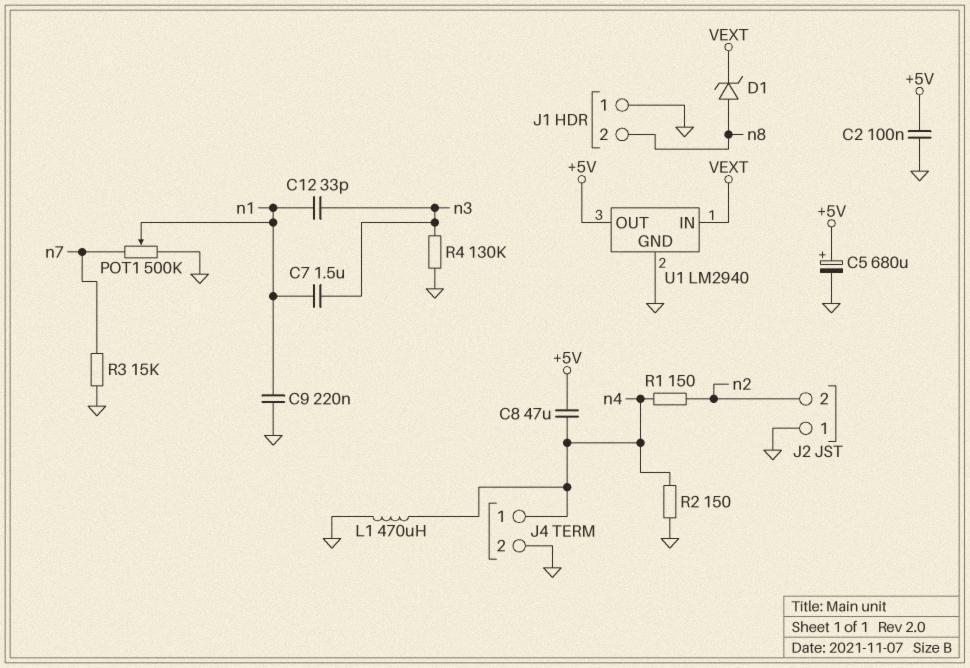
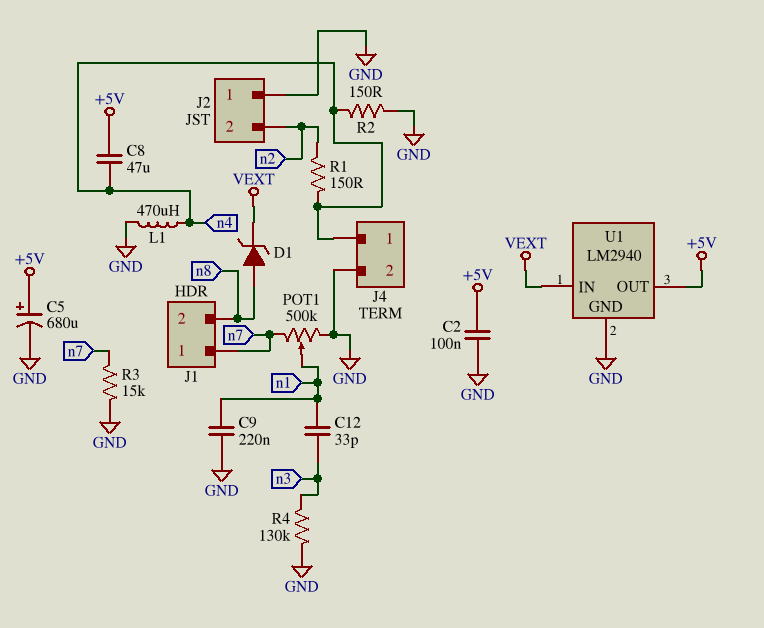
C7: 1.5uF (n1, n3) -> none
J1 pin 1: GND -> n7

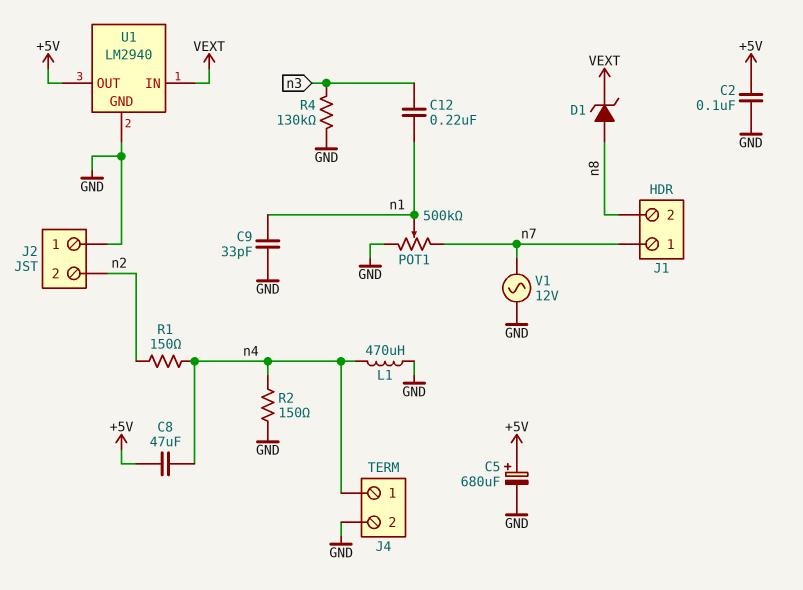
C9: 220nF (GND, n1) -> 33pF (GND, n1)
C12: 33pF (n1, n3) -> 220nF (n1, n3)
R3: 15k (GND, n7) -> none
V1: none -> AC 12V (GND, n7)

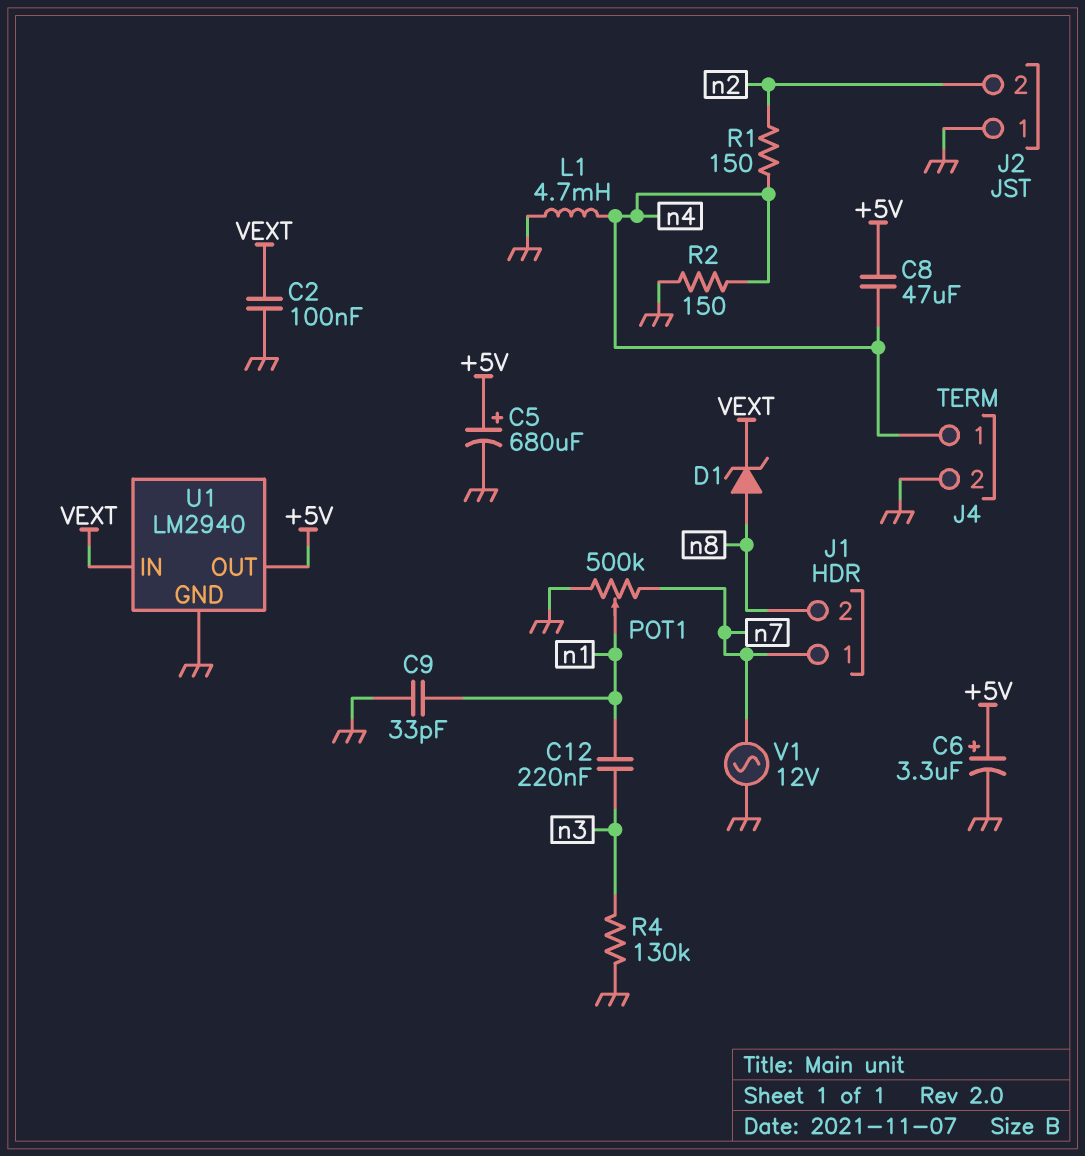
C2: 100nF (+5V, GND) -> 100nF (GND, VEXT)
C6: none -> 3.3uF (plus +5V, minus GND)
L1: 470uH (GND, n4) -> 4.7mH (GND, n4)

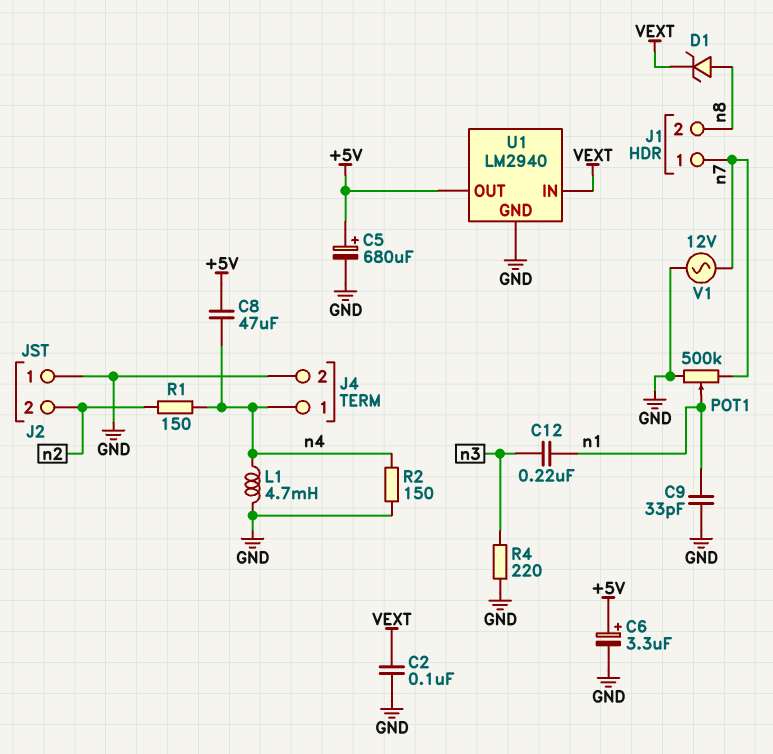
R4: 130k (GND, n3) -> 220 (GND, n3)

